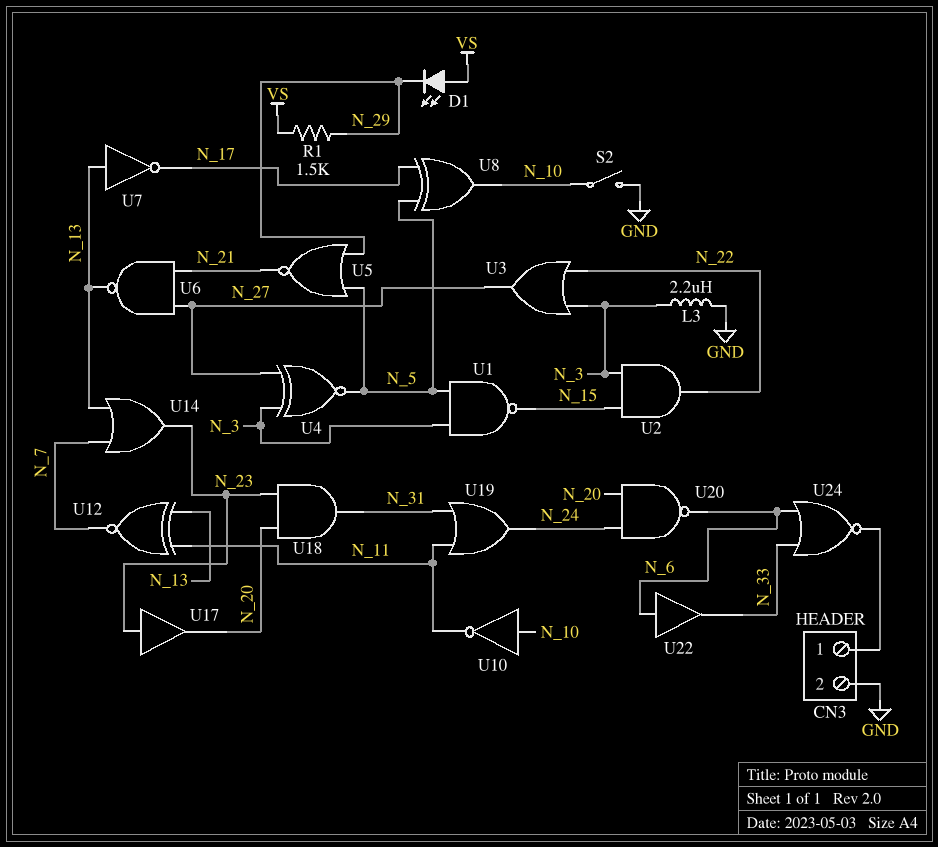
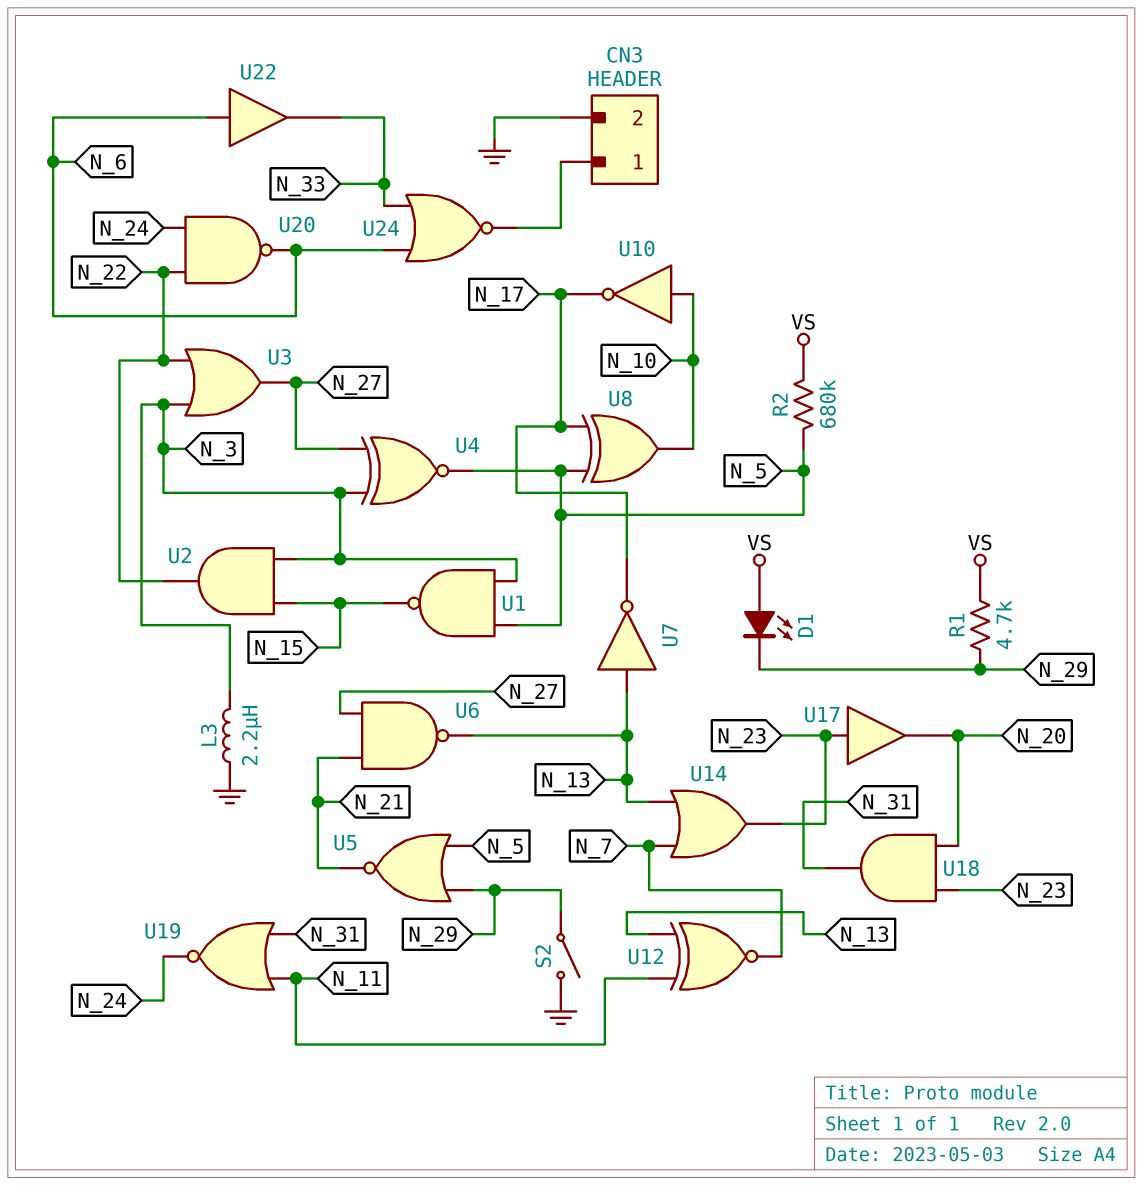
R1: 1.5k (N_29, VS) -> 4.7k (N_29, VS)
R2: none -> 680k (N_5, VS)
S2: switch (GND, N_10) -> switch (GND, N_29)
U10: NOT (in N_10, out N_11) -> NOT (in N_10, out N_17)
U19: OR (in N_11, in N_31, out N_24) -> NOR (in N_11, in N_31, out N_24)
U20: NAND (in N_20, in N_24, out N_6) -> NAND (in N_22, in N_24, out N_6)

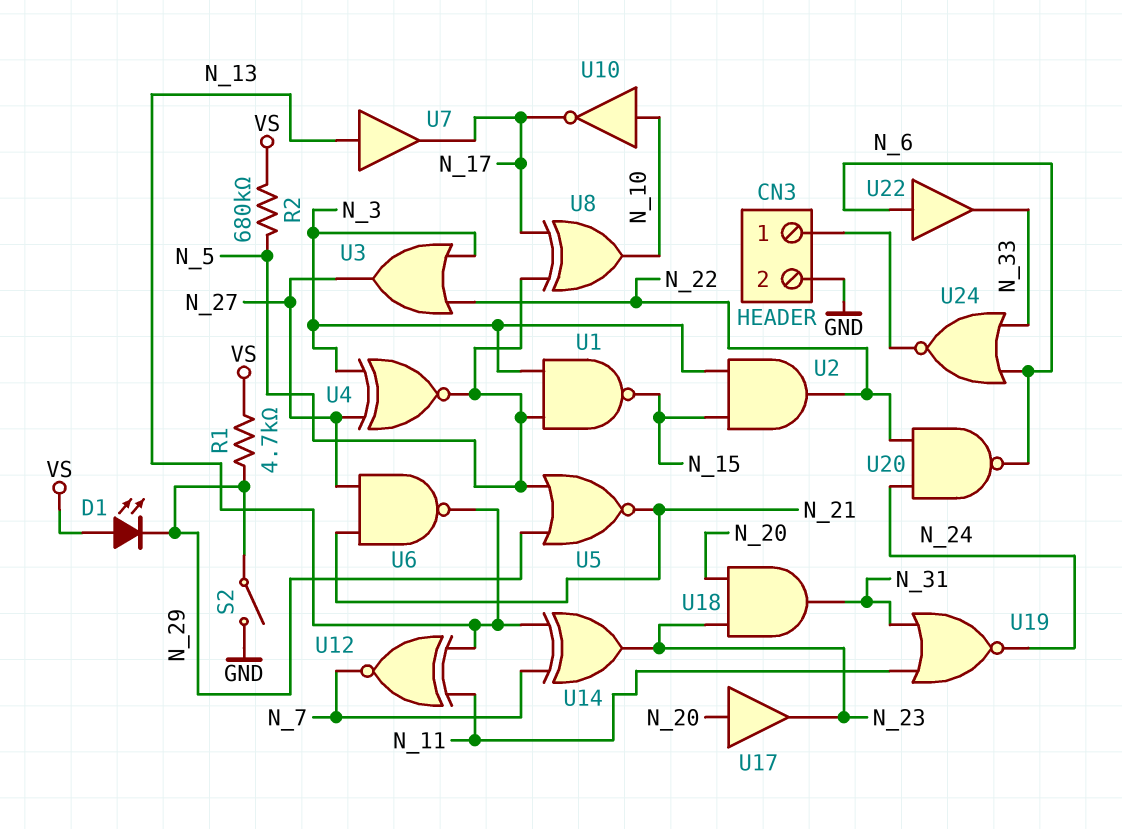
L3: 2.2uH (GND, N_3) -> none
U7: NOT (in N_13, out N_17) -> buffer (in N_13, out N_17)
U14: OR (in N_7, in N_13, out N_23) -> XOR (in N_7, in N_13, out N_23)
U17: buffer (in N_23, out N_20) -> buffer (in N_20, out N_23)

